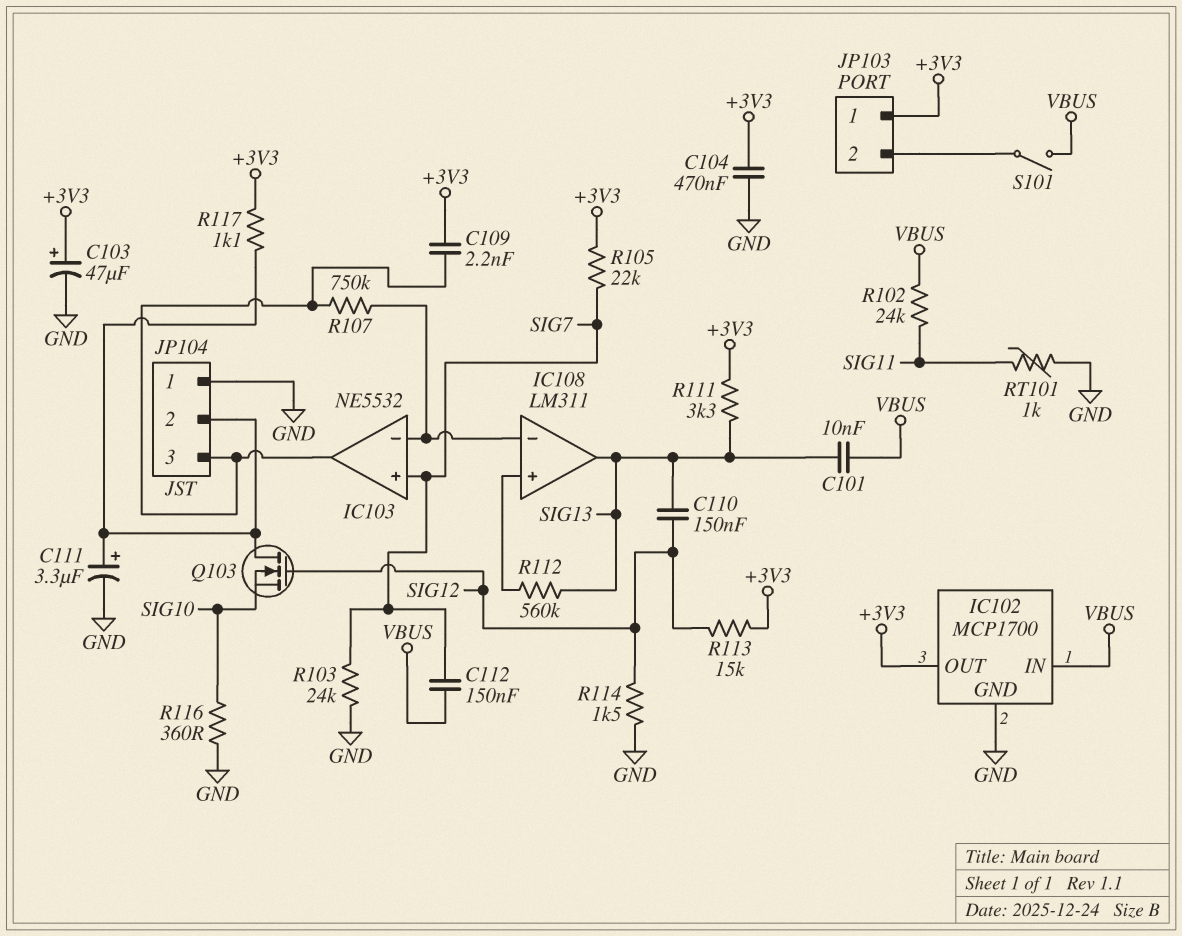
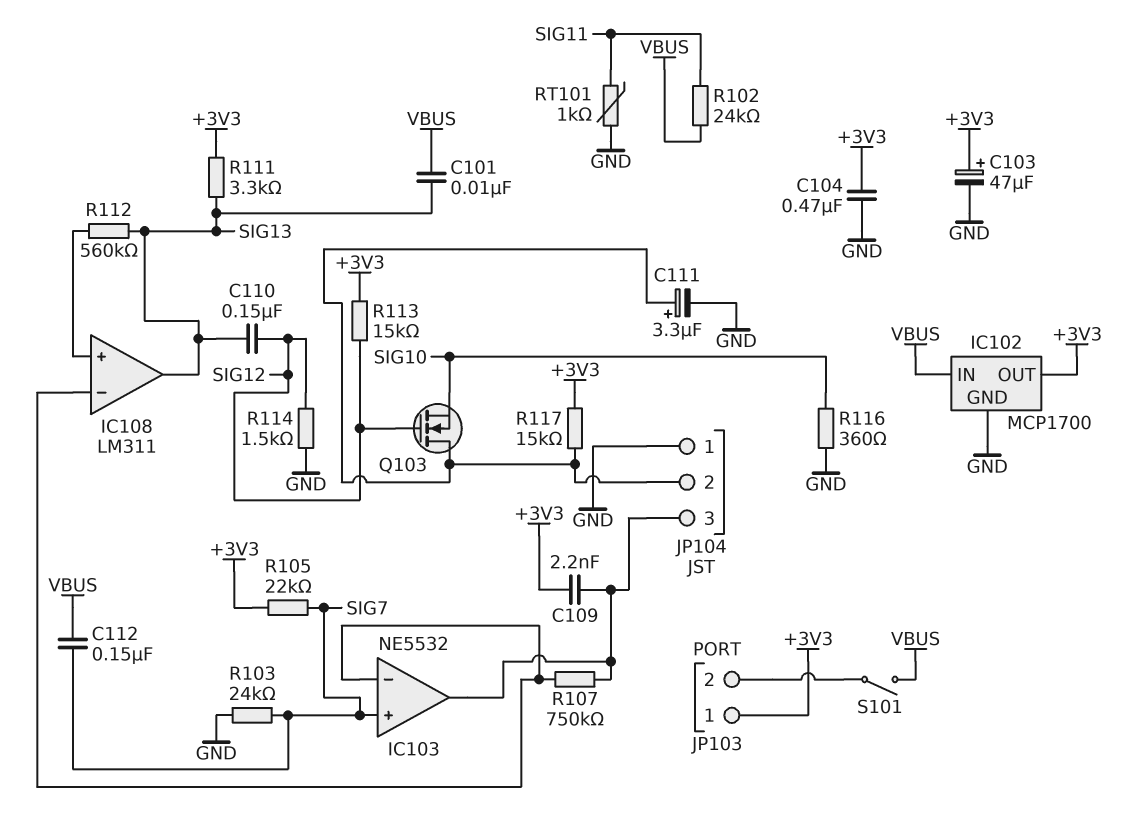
R117: 1.1k (+3V3, JP104/2) -> 15k (+3V3, JP104/2)

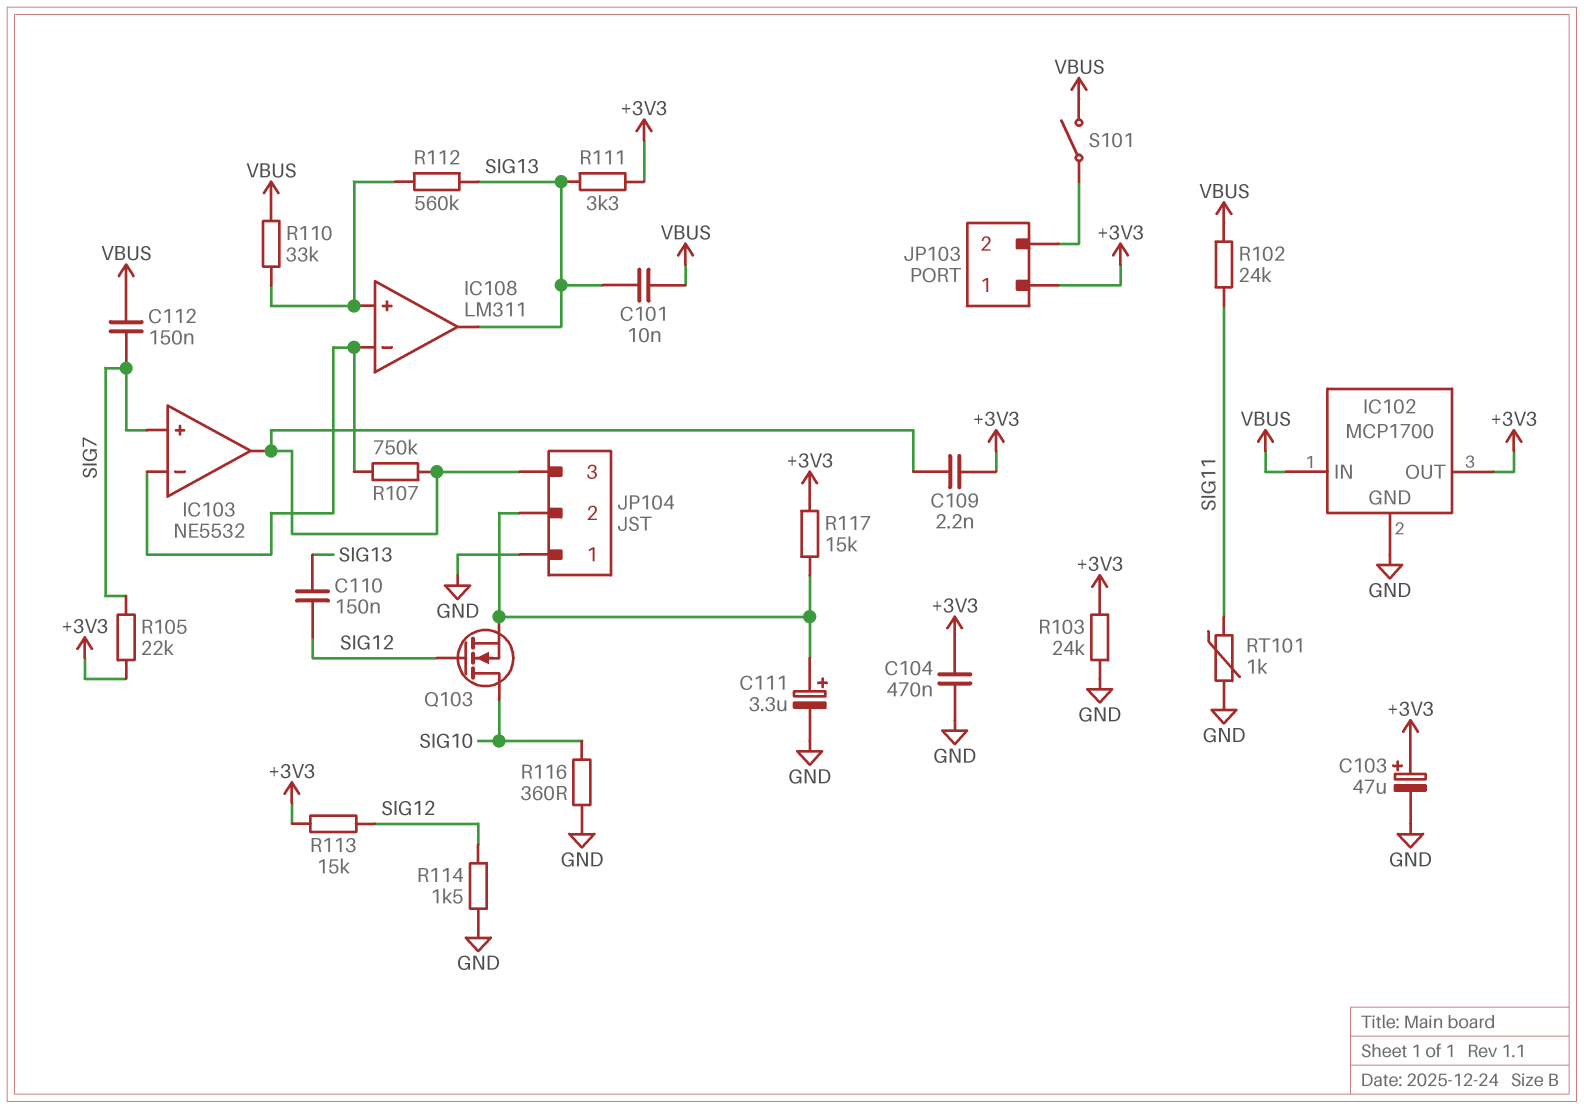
Q103: NMOS (G SIG12, D JP104/2, S SIG10) -> NMOS (G SIG12, D SIG10, S JP104/2)
R103: 24k (GND, SIG7) -> 24k (+3V3, GND)
R110: none -> 33k (IC108/in+, VBUS)

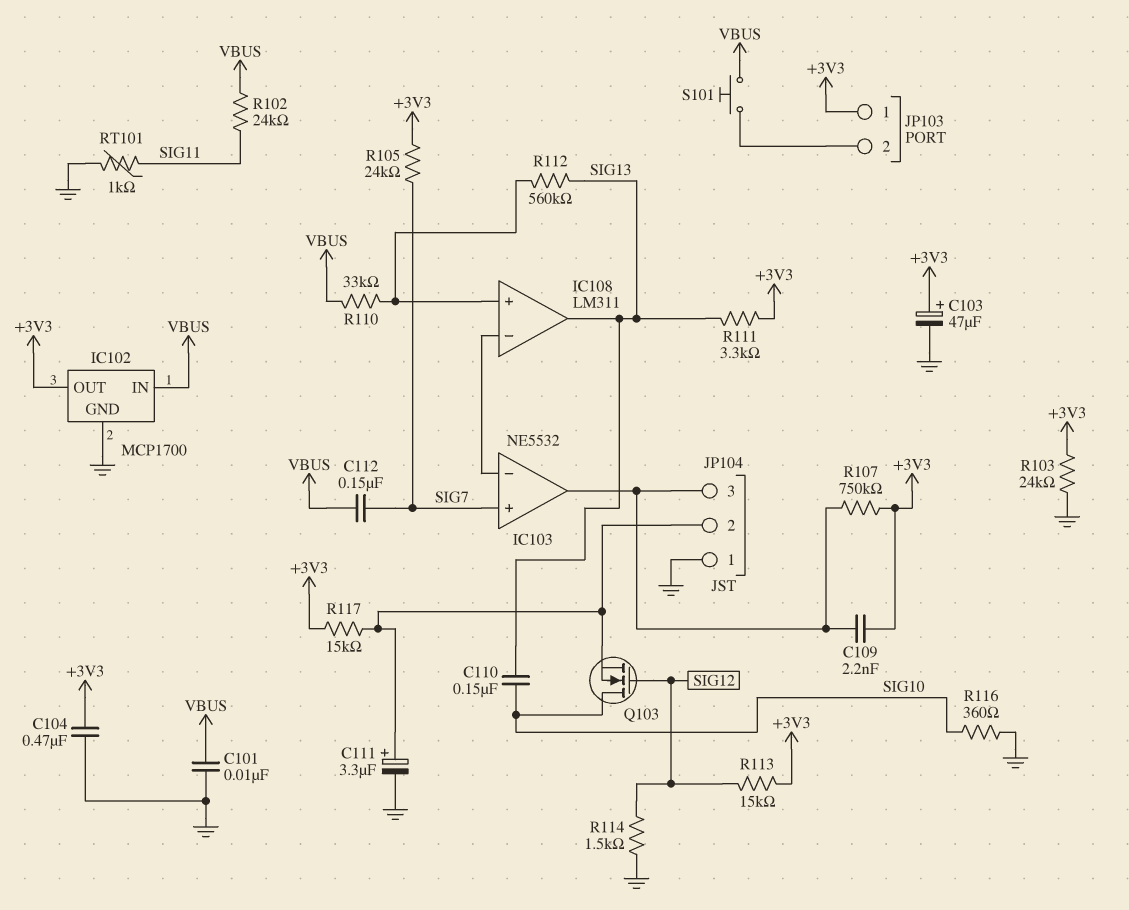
C101: 10nF (SIG13, VBUS) -> 10nF (GND, VBUS)
C110: 150nF (SIG12, SIG13) -> 150nF (SIG10, SIG13)
R105: 22k (+3V3, SIG7) -> 24k (+3V3, SIG7)
R107: 750k (IC103/in-, IC103/out) -> 750k (+3V3, IC103/out)
S101: switch (JP103/2, VBUS) -> button (JP103/2, VBUS)

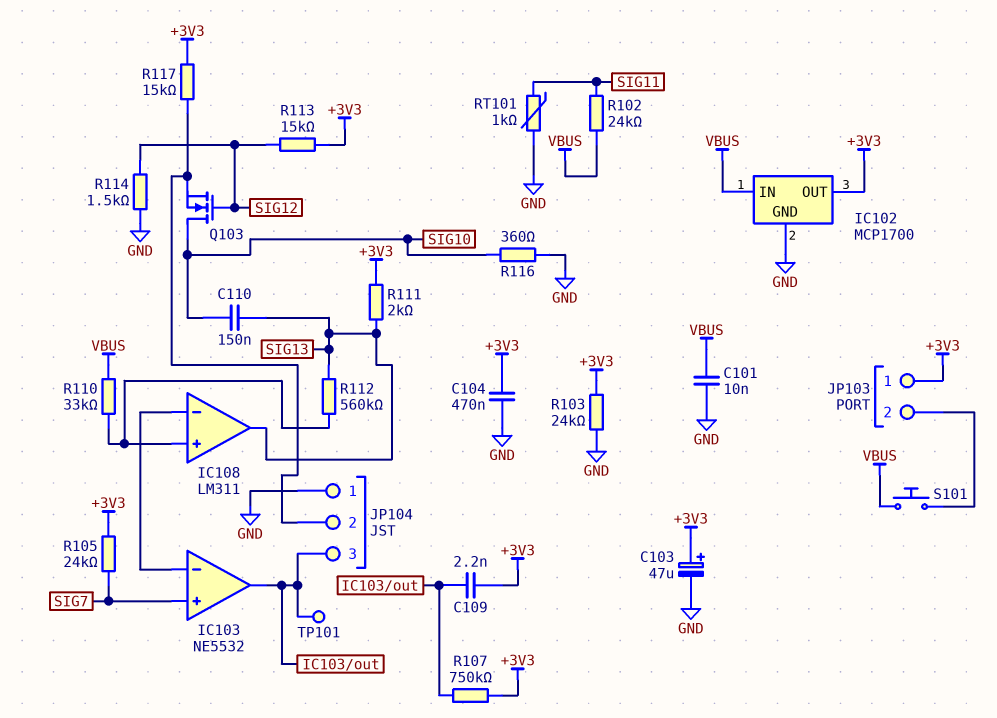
C111: 3.3uF (plus JP104/2, minus GND) -> none
C112: 150nF (SIG7, VBUS) -> none
R111: 3.3k (+3V3, SIG13) -> 2k (+3V3, SIG13)
TP101: none -> test point (IC103/out)

